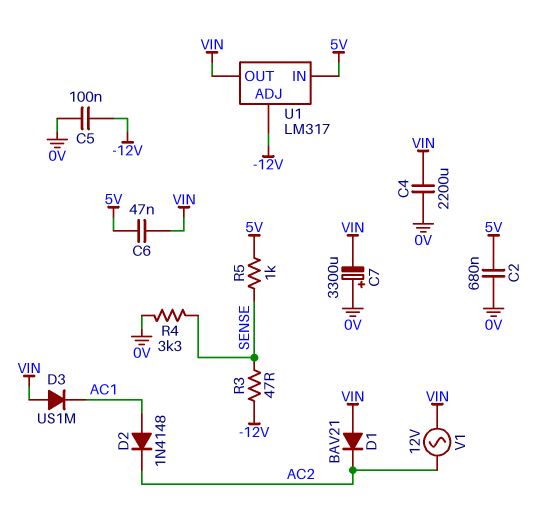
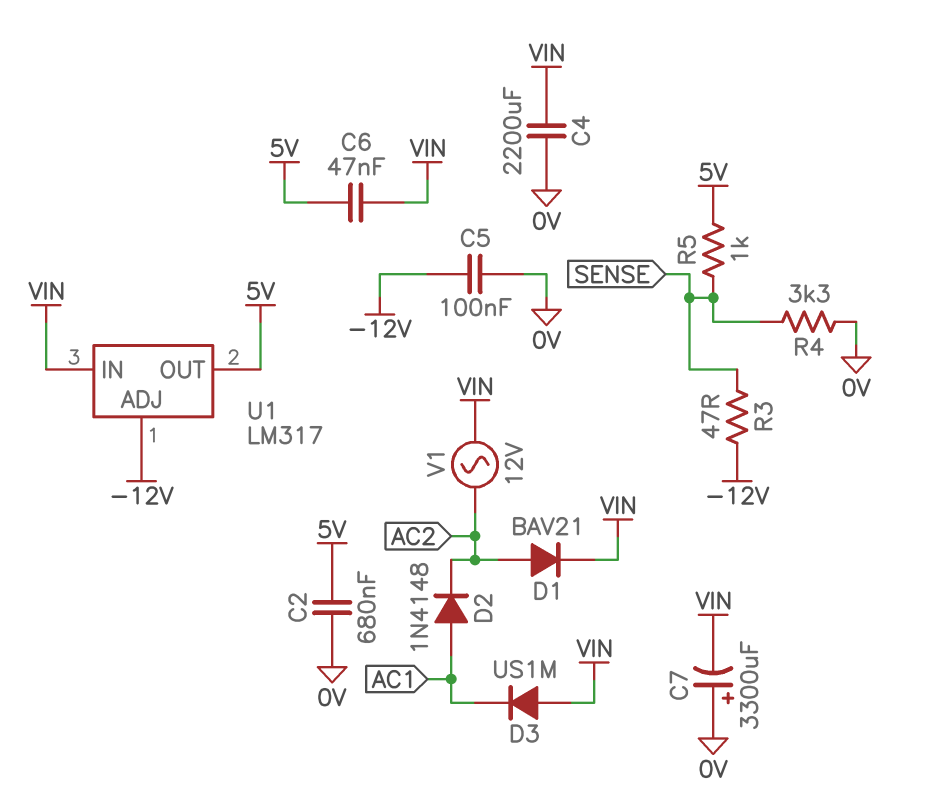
D1: diode BAV21 (A VIN, K AC2) -> diode BAV21 (A AC2, K VIN)
U1 pin IN: 5V -> VIN
U1 pin OUT: VIN -> 5V

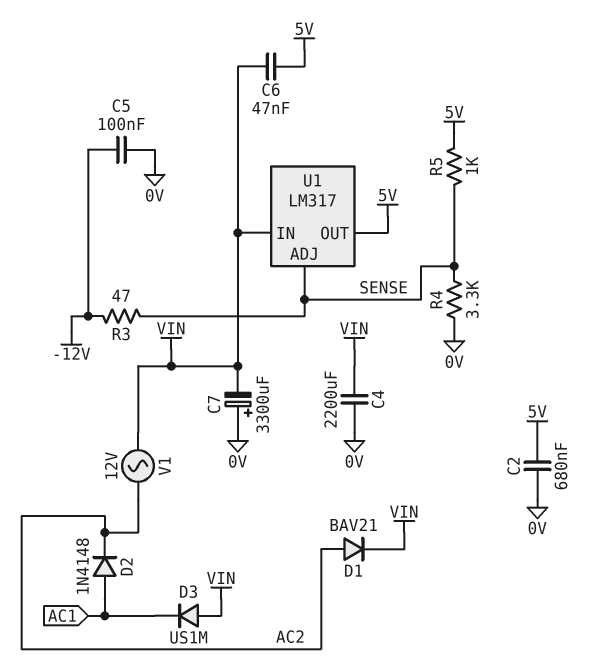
U1 pin ADJ: -12V -> SENSE

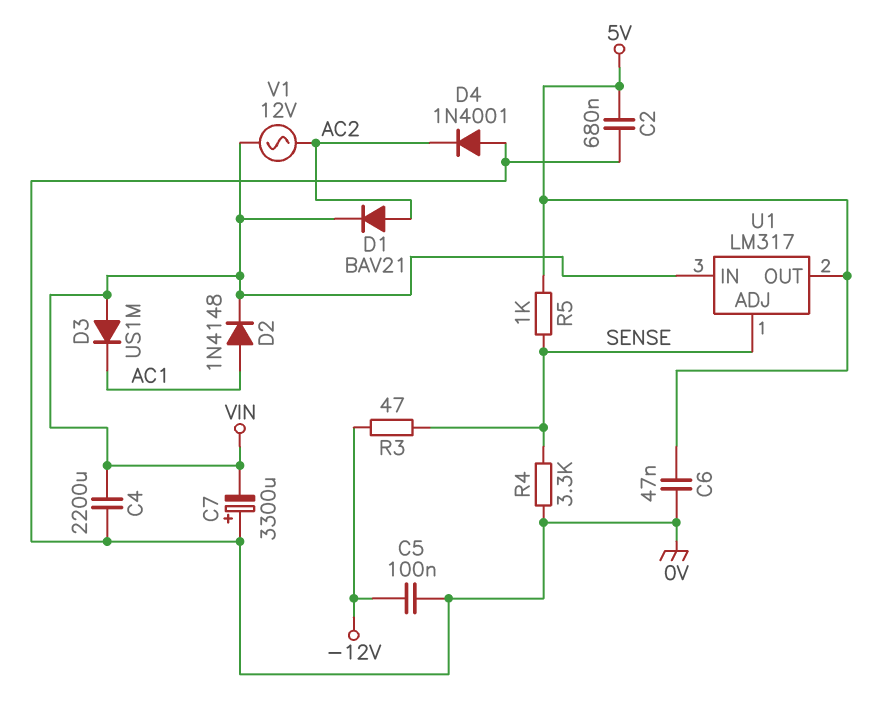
C6: 47nF (5V, VIN) -> 47nF (0V, 5V)
D2: diode 1N4148 (A AC1, K AC2) -> diode 1N4148 (A AC1, K VIN)
D4: none -> diode 1N4001 (A 0V, K AC2)

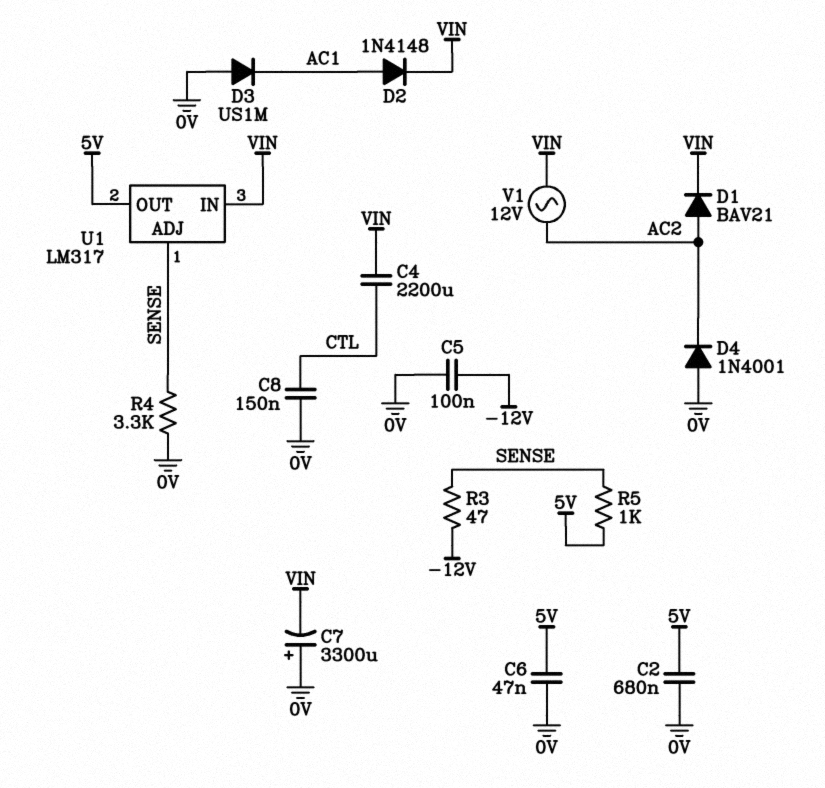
C4: 2200uF (0V, VIN) -> 2200uF (CTL, VIN)
C8: none -> 150nF (0V, CTL)
D3: diode US1M (A VIN, K AC1) -> diode US1M (A 0V, K AC1)

